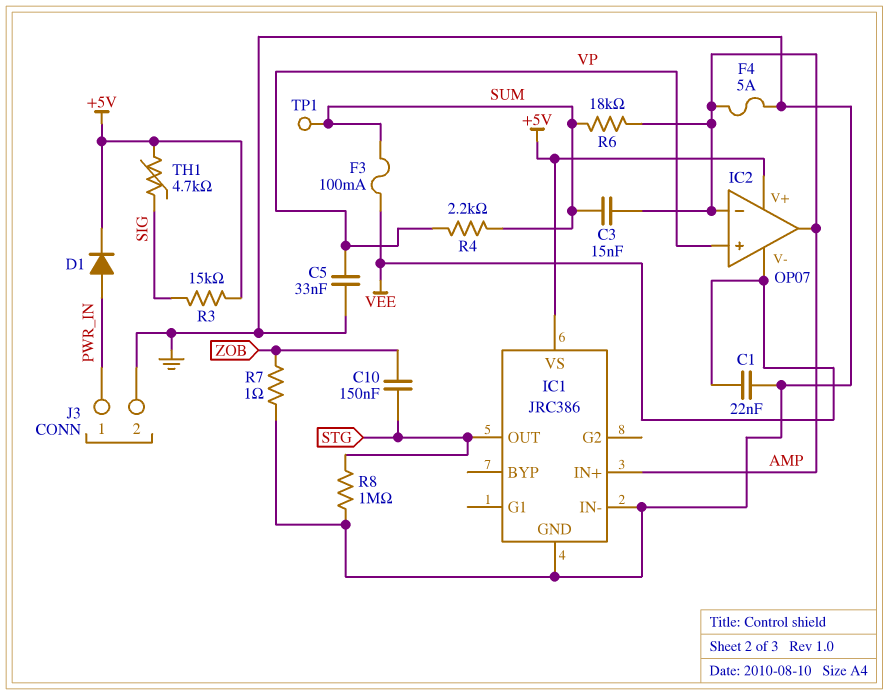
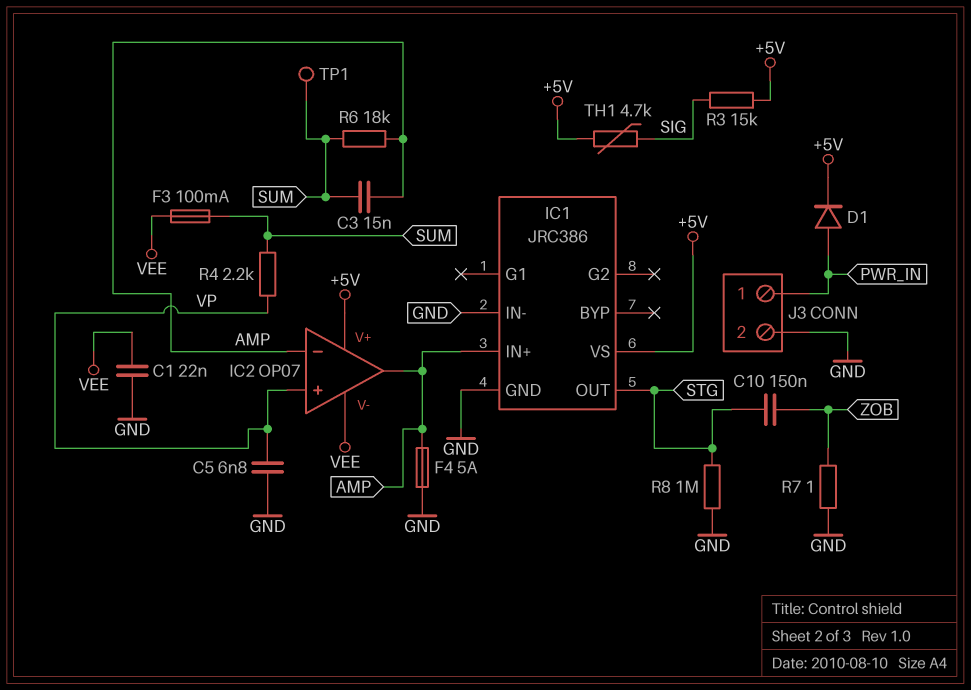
C5: 33nF (GND, VP) -> 6.8nF (GND, VP)

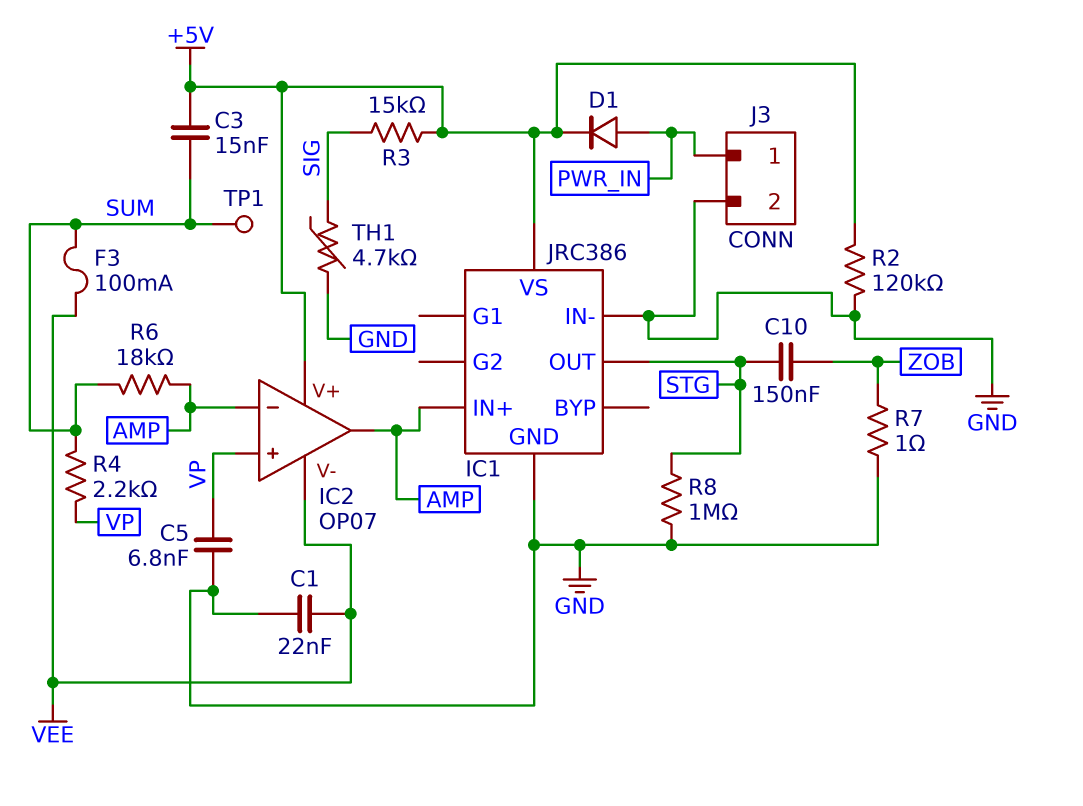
C3: 15nF (AMP, SUM) -> 15nF (+5V, SUM)
F4: 5A (AMP, GND) -> none
R2: none -> 120k (+5V, GND)
TH1: 4.7k (+5V, SIG) -> 4.7k (GND, SIG)

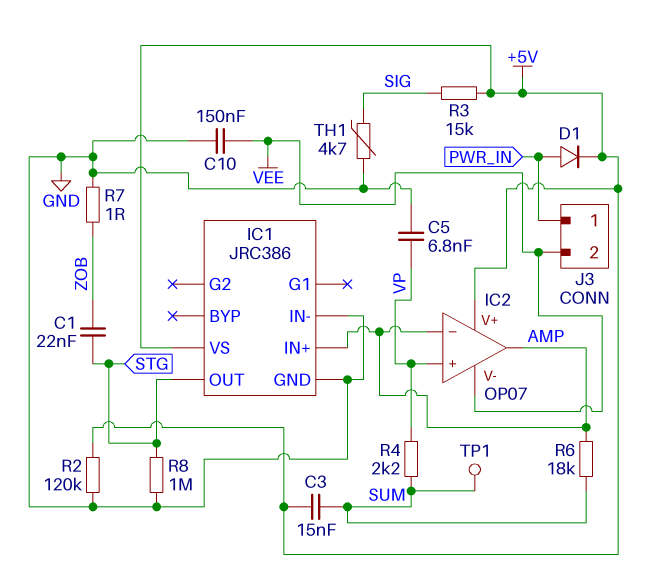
C1: 22nF (GND, VEE) -> 22nF (STG, ZOB)
C10: 150nF (STG, ZOB) -> 150nF (GND, VEE)
F3: 100mA (SUM, VEE) -> none
J3 pin 2: GND -> VEE

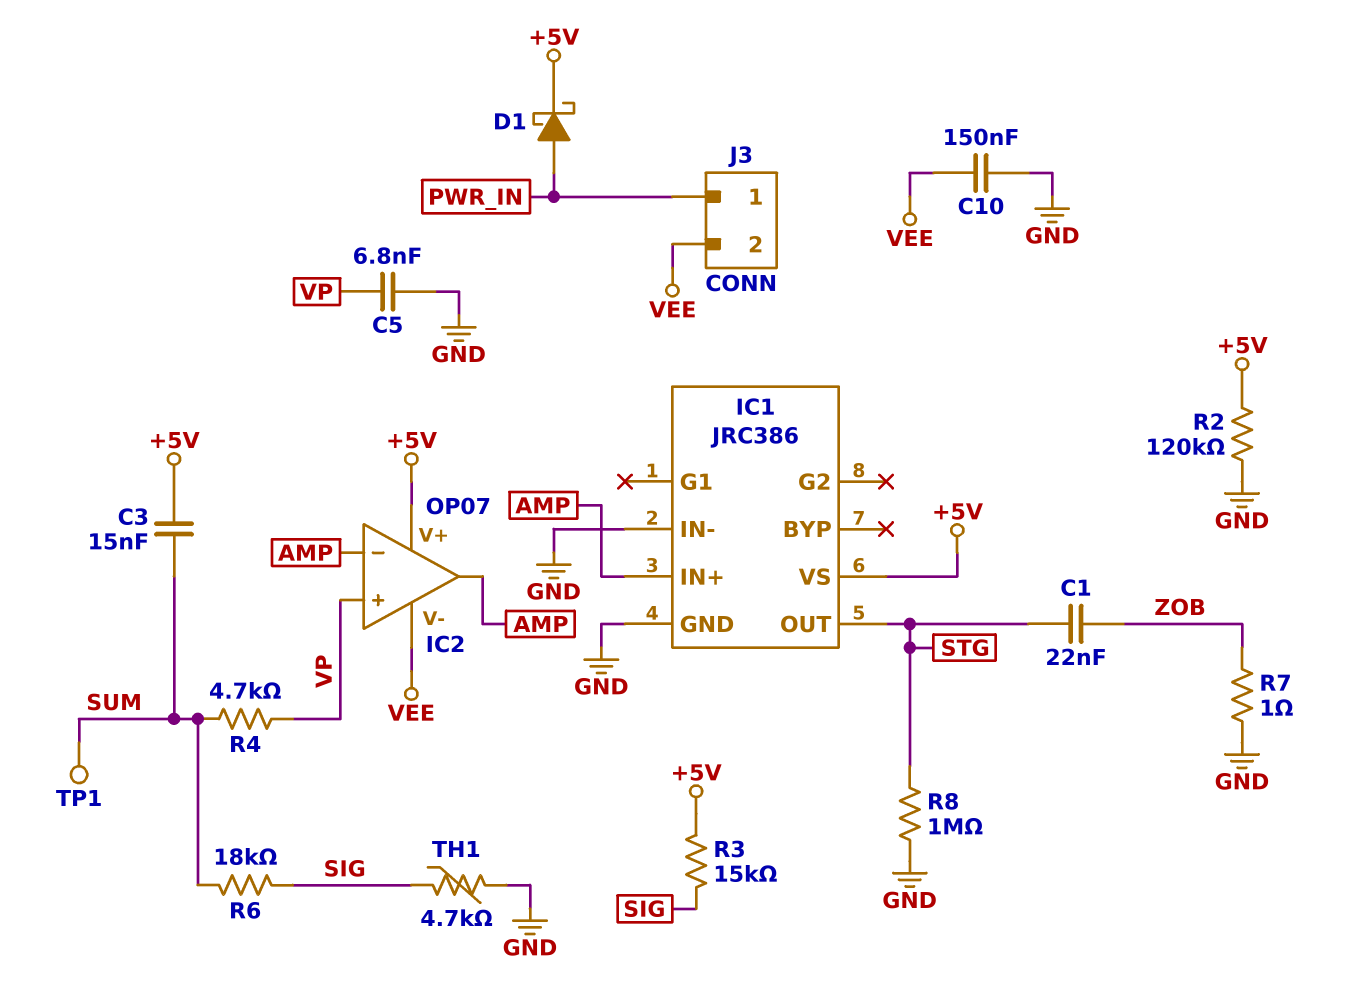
D1: diode (A PWR_IN, K +5V) -> schottky (A PWR_IN, K +5V)
R4: 2.2k (SUM, VP) -> 4.7k (SUM, VP)
R6: 18k (AMP, SUM) -> 18k (SIG, SUM)

